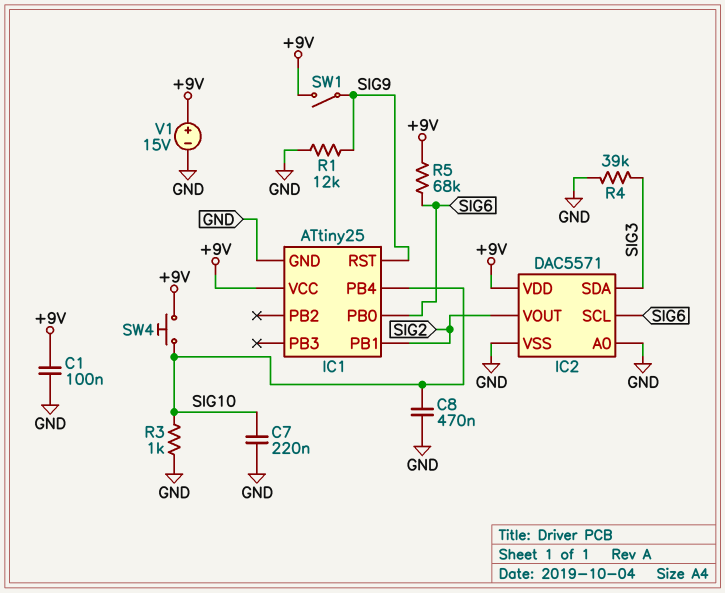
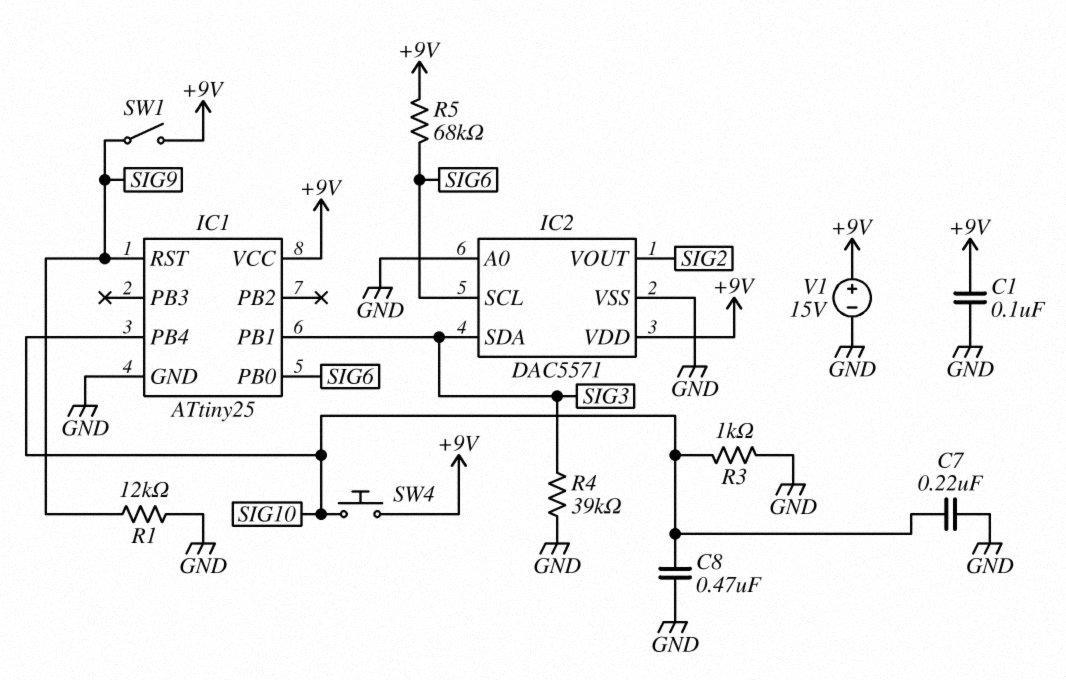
IC1 pin PB1: SIG2 -> SIG3

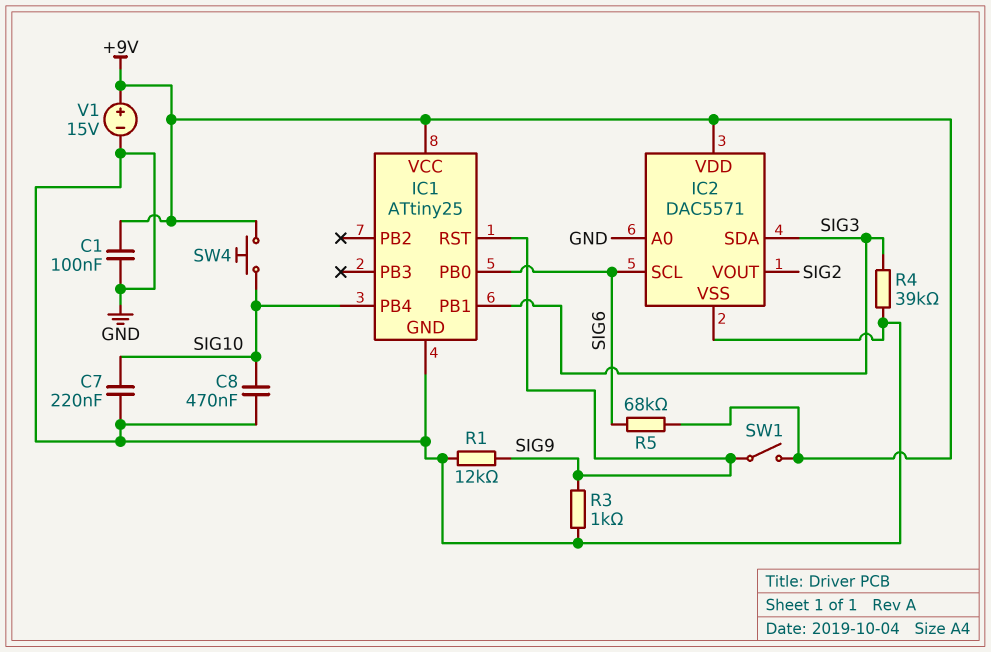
R3: 1k (GND, SIG10) -> 1k (GND, SIG9)

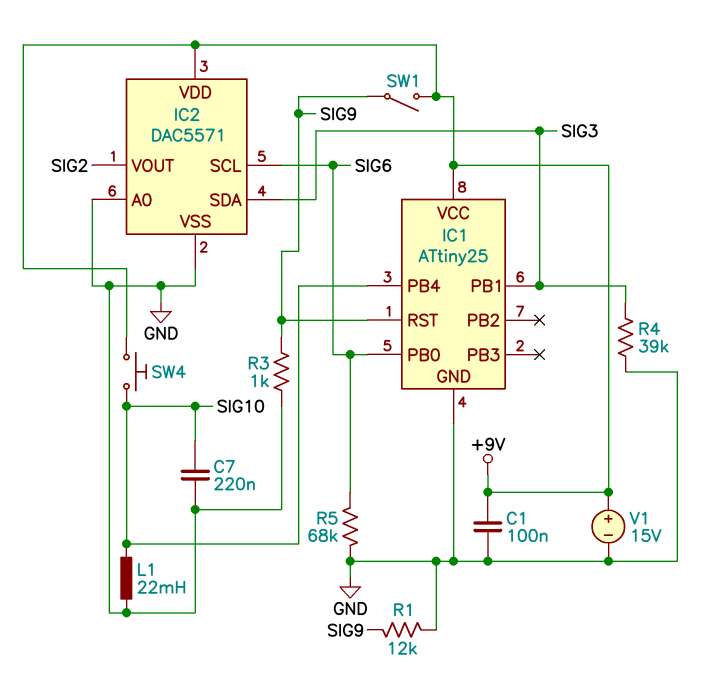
C8: 470nF (GND, SIG10) -> none
L1: none -> 22mH (GND, SIG10)
R5: 68k (+9V, SIG6) -> 68k (GND, SIG6)

